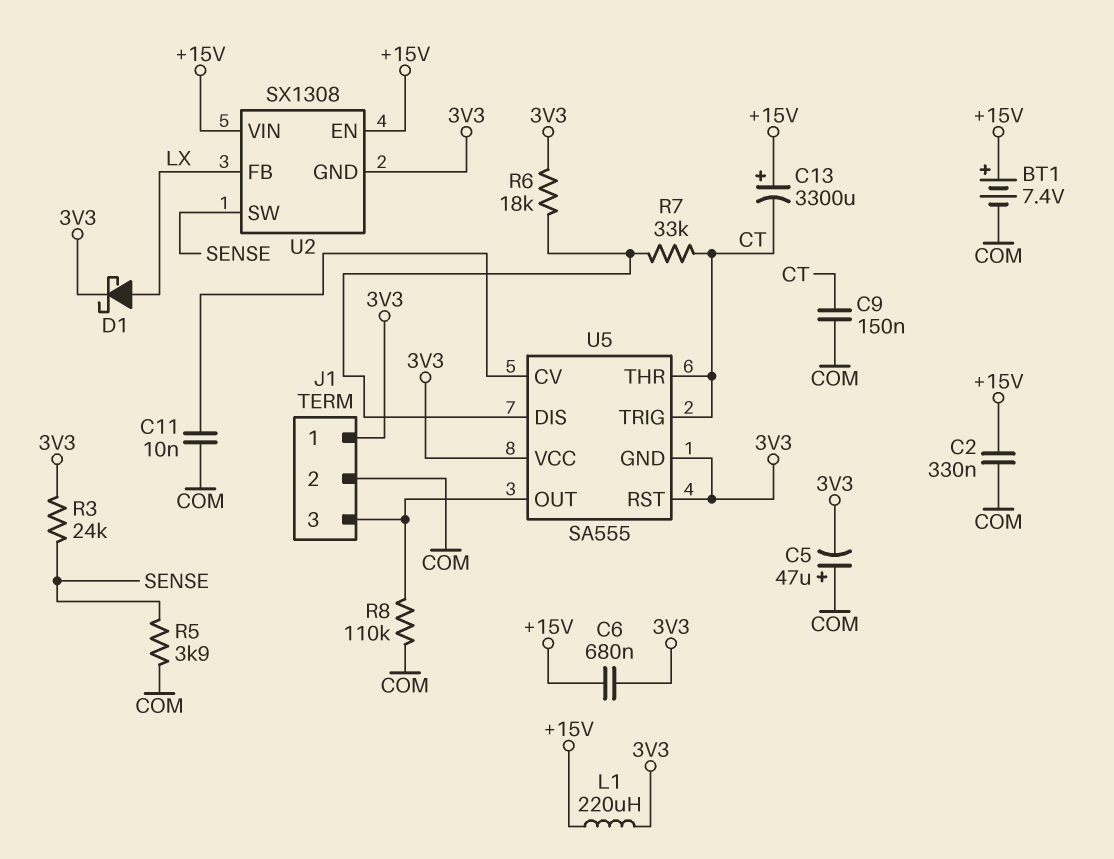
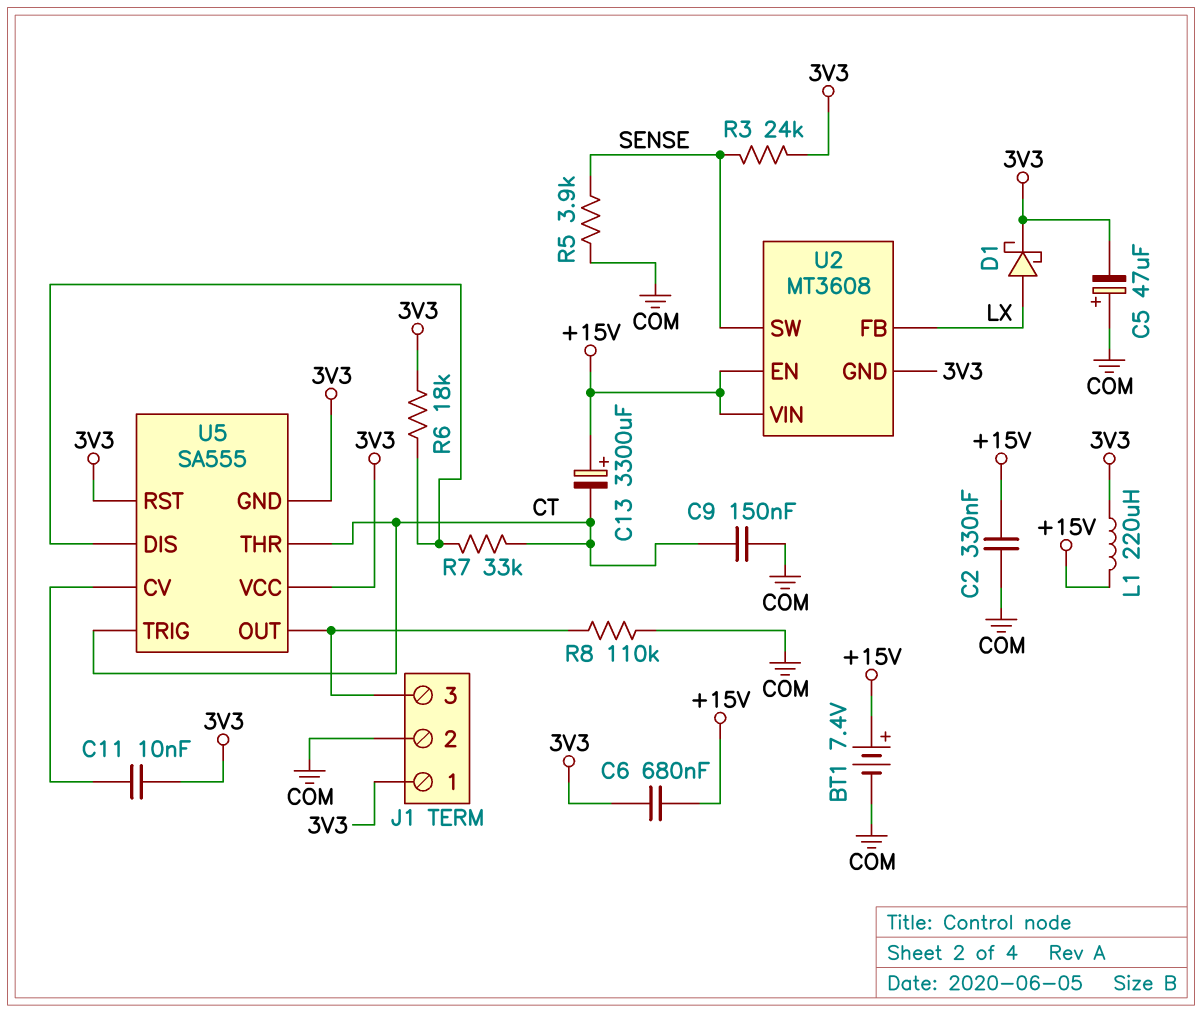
C11: 10nF (COM, U5/CV) -> 10nF (3V3, U5/CV)
U2: SX1308 -> MT3608

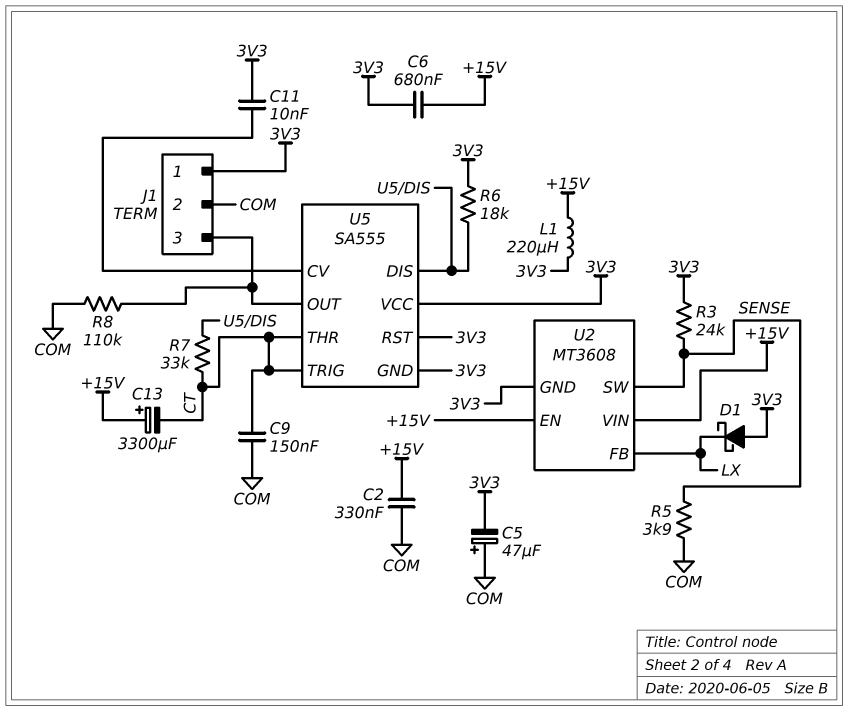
BT1: 7.4V (plus +15V, minus COM) -> none
D1: schottky (A LX, K 3V3) -> schottky (A 3V3, K LX)

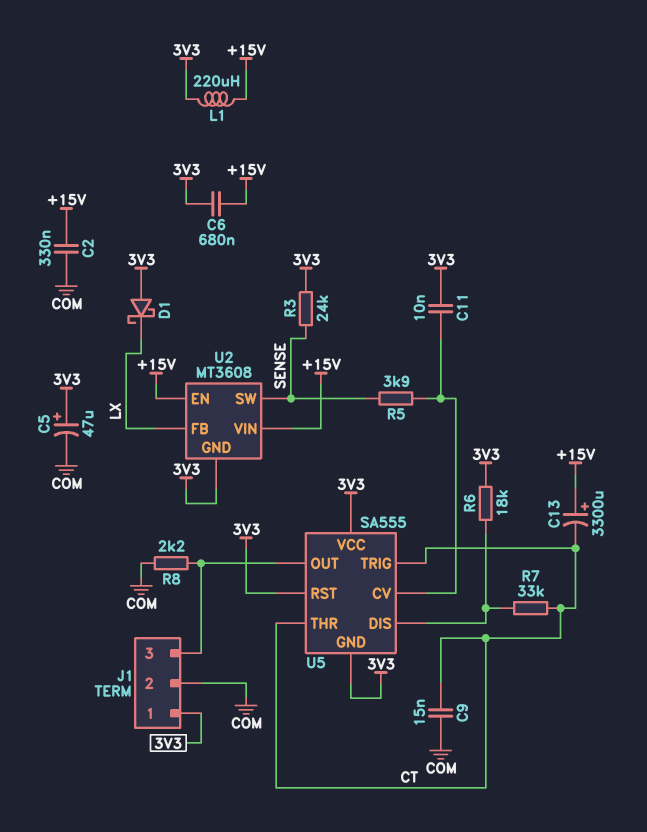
C5: 47uF (plus COM, minus 3V3) -> 47uF (plus 3V3, minus COM)
C9: 150nF (COM, CT) -> 15nF (COM, CT)
R5: 3.9k (COM, SENSE) -> 3.9k (SENSE, U5/CV)
R8: 110k (COM, J1/3) -> 2.2k (COM, J1/3)

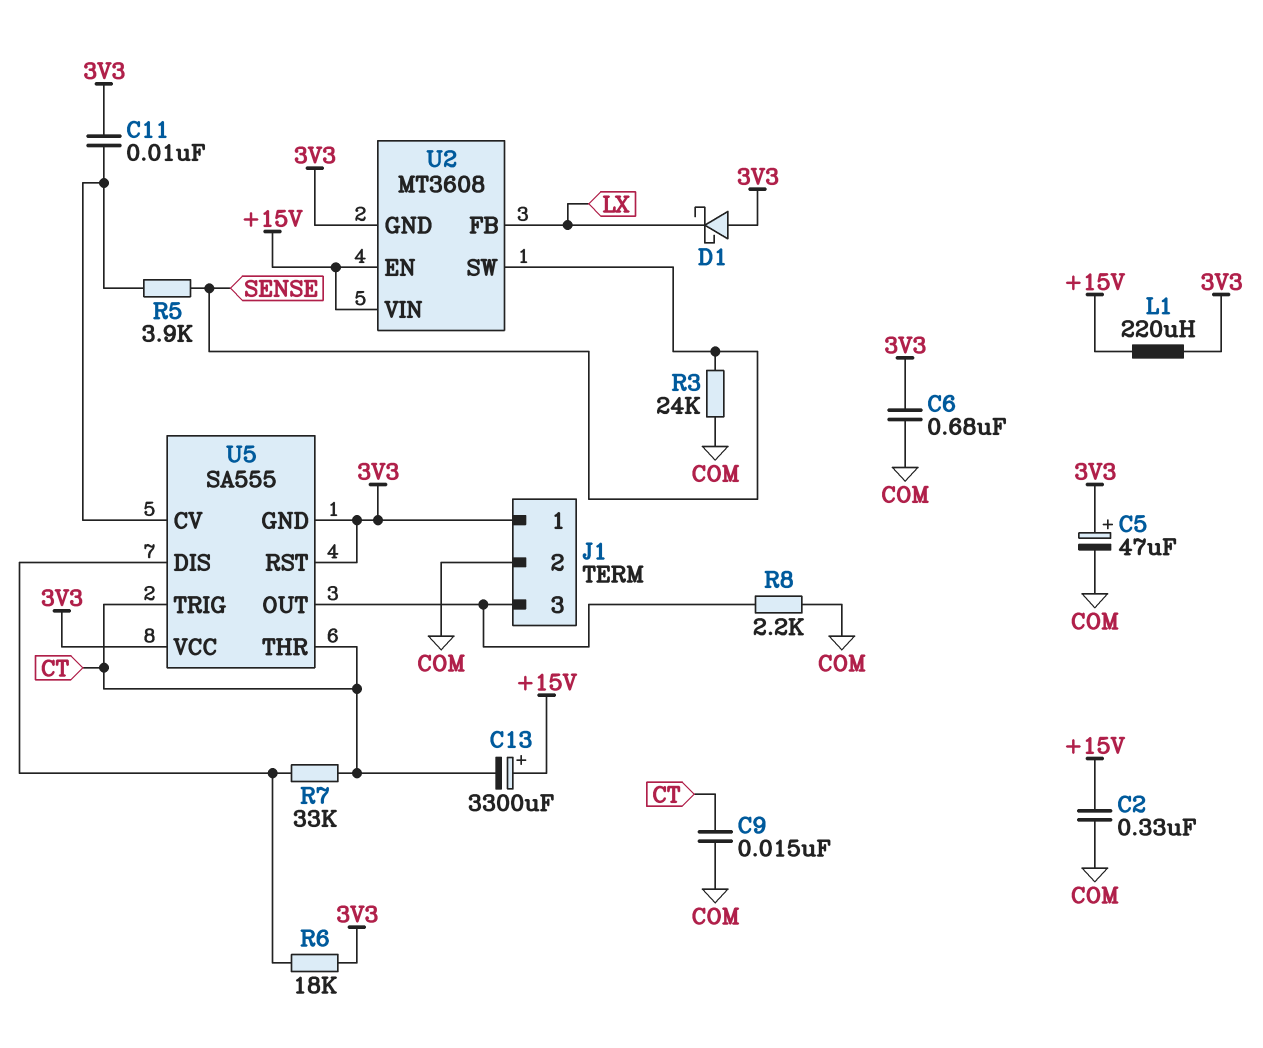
C6: 680nF (+15V, 3V3) -> 680nF (3V3, COM)
R3: 24k (3V3, SENSE) -> 24k (COM, SENSE)

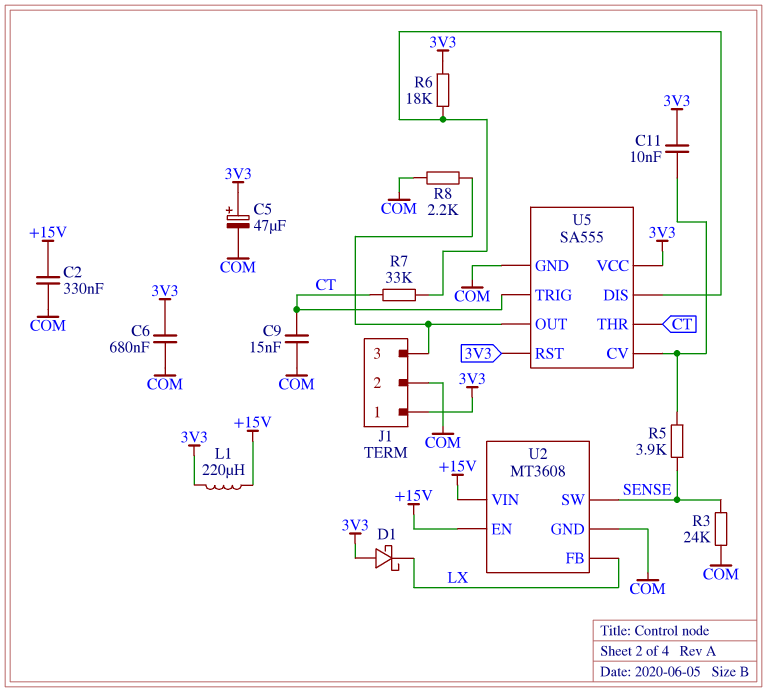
C13: 3300uF (plus +15V, minus CT) -> none
U2 pin GND: 3V3 -> COM
U5 pin GND: 3V3 -> COM

